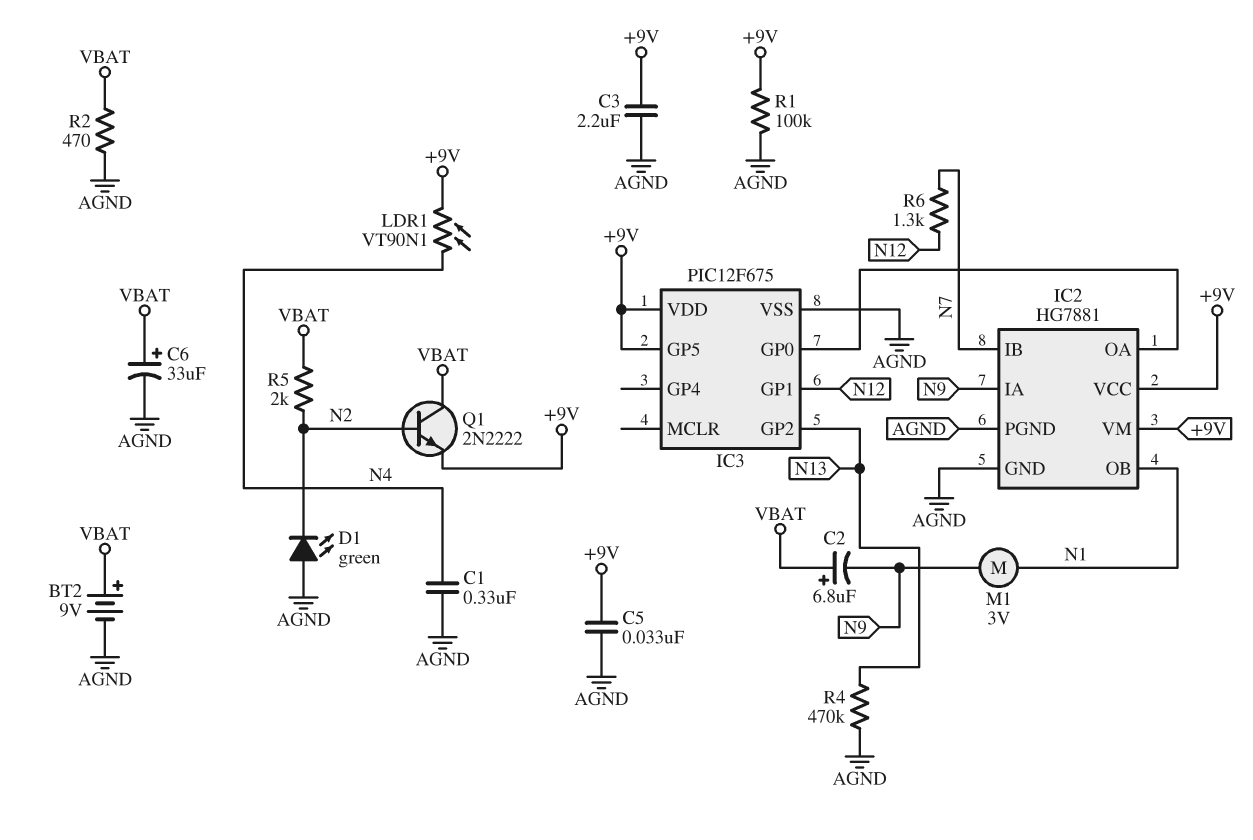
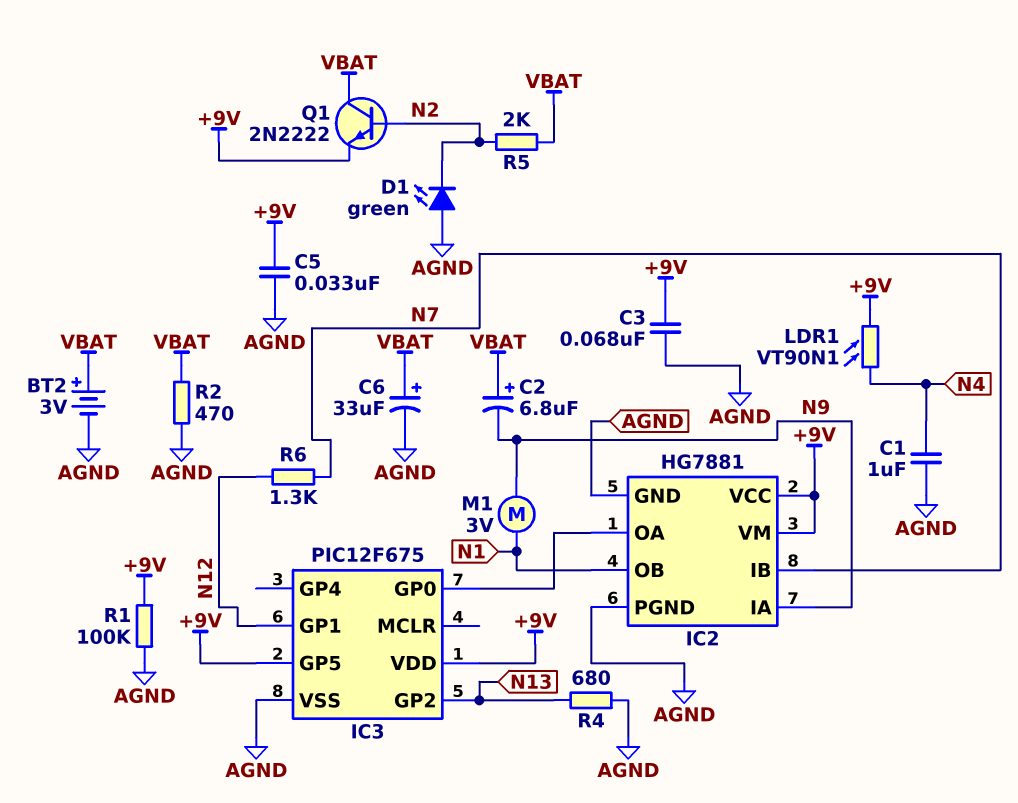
BT2: 9V (plus VBAT, minus AGND) -> 3V (plus VBAT, minus AGND)
C1: 330nF (AGND, N4) -> 1uF (AGND, N4)
C3: 2.2uF (+9V, AGND) -> 68nF (+9V, AGND)
R4: 470k (AGND, N13) -> 680 (AGND, N13)

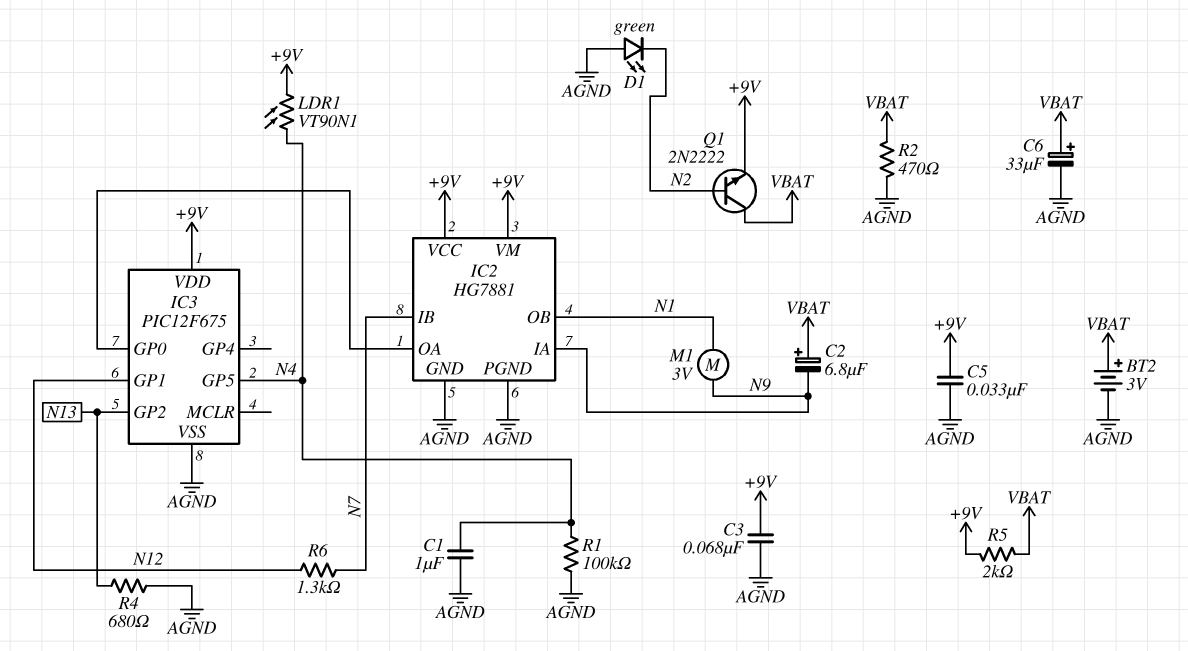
IC3 pin GP5: +9V -> N4
R1: 100k (+9V, AGND) -> 100k (AGND, N4)
R5: 2k (N2, VBAT) -> 2k (+9V, VBAT)

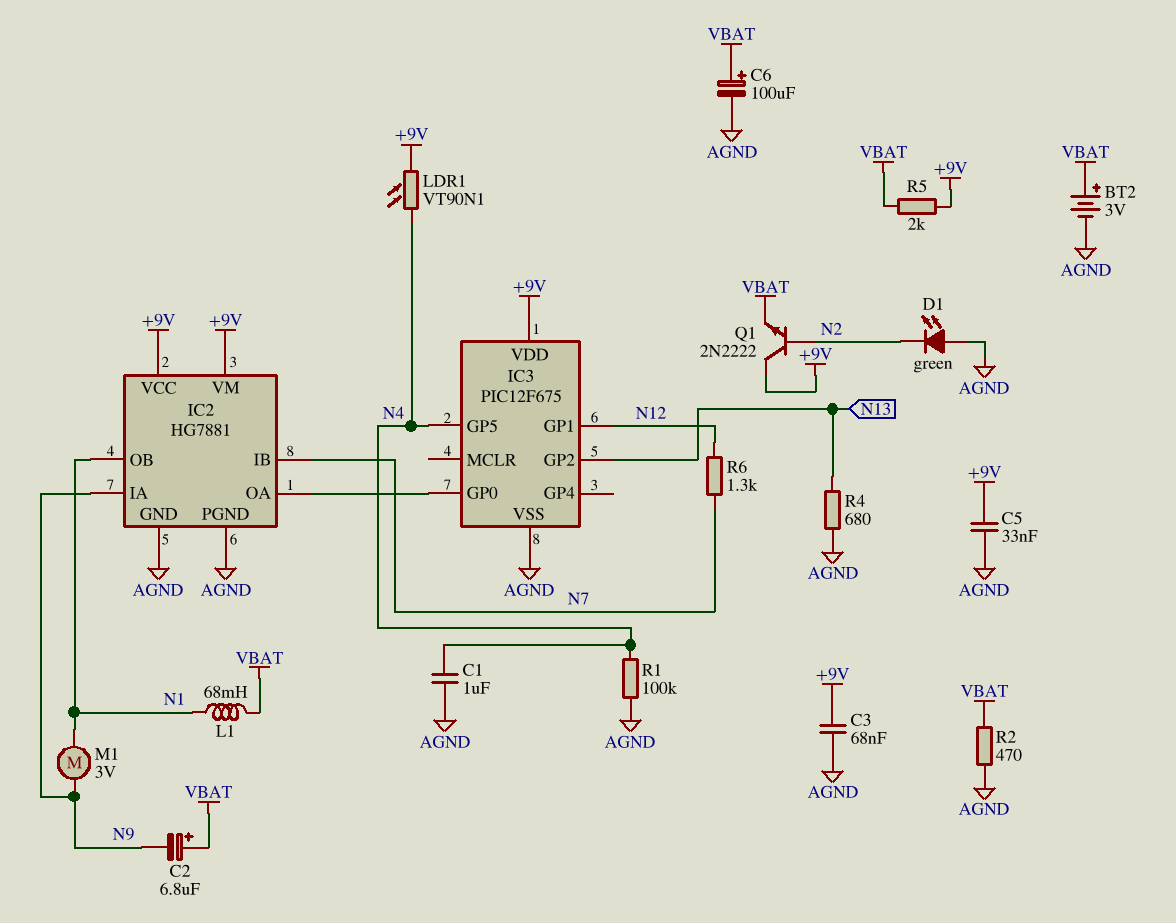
C6: 33uF (plus VBAT, minus AGND) -> 100uF (plus VBAT, minus AGND)
L1: none -> 68mH (N1, VBAT)
Q1: NPN 2N2222 (B N2, C VBAT, E +9V) -> NPN 2N2222 (B N2, C +9V, E VBAT)

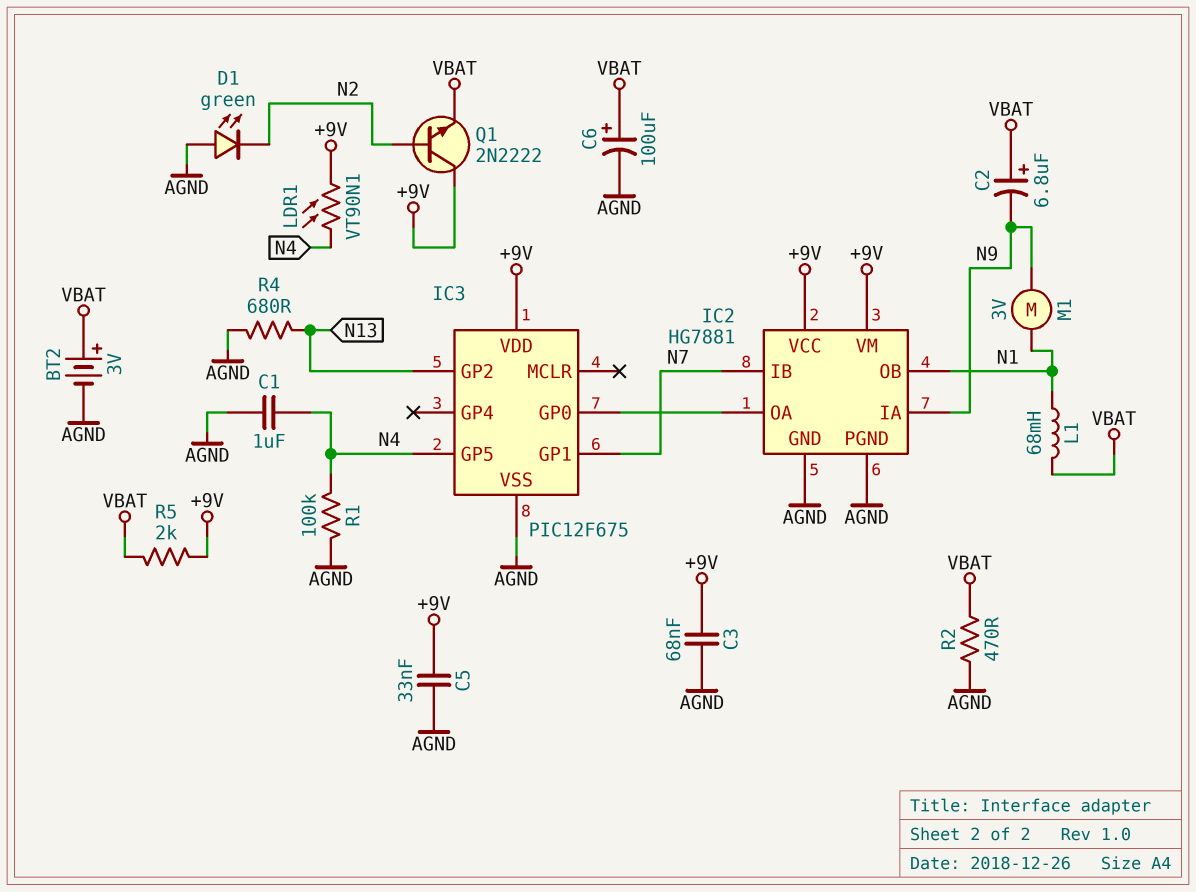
IC3 pin GP1: N12 -> N7
R6: 1.3k (N7, N12) -> none

